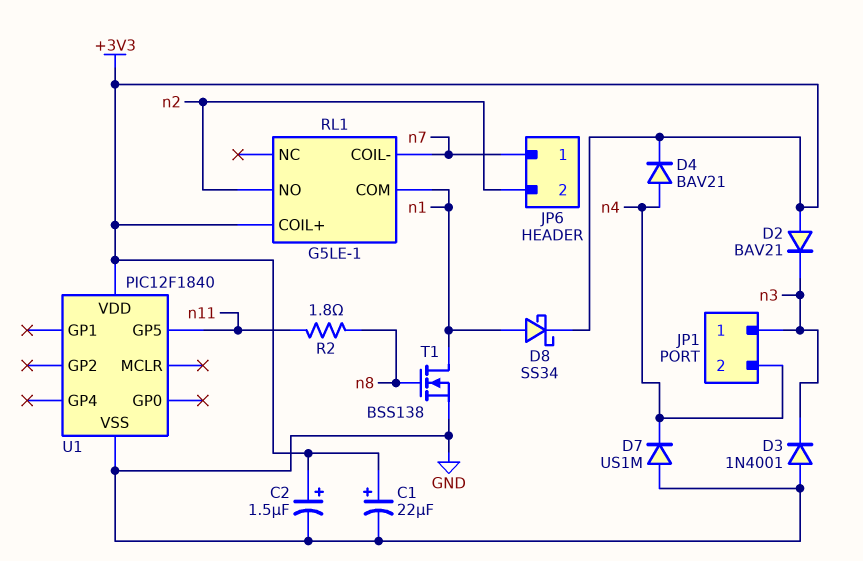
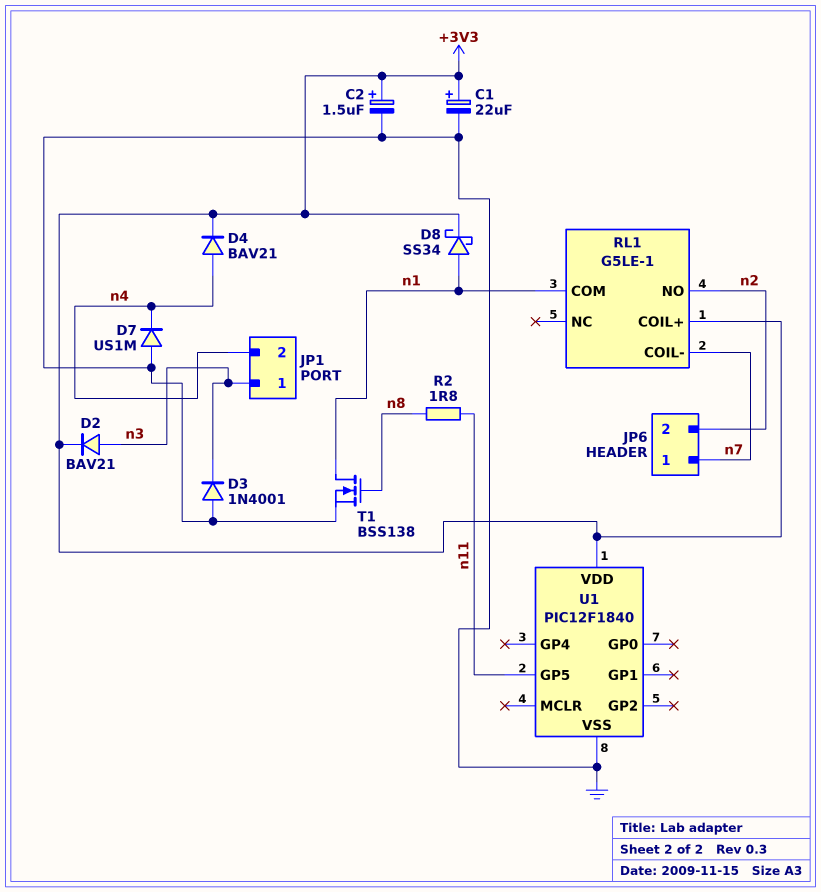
D2: diode BAV21 (A +3V3, K n3) -> diode BAV21 (A n3, K +3V3)

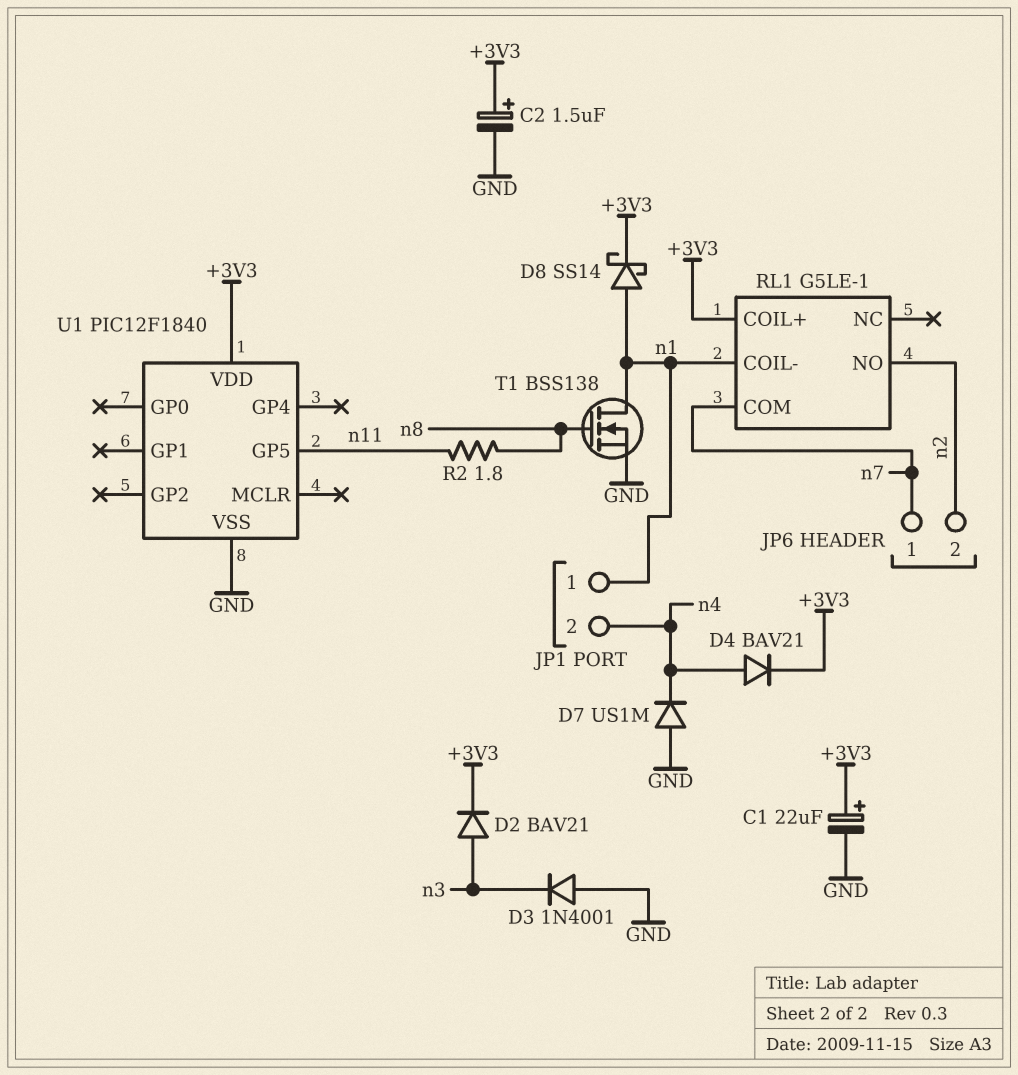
D8: schottky SS34 (A n1, K +3V3) -> schottky SS14 (A n1, K +3V3)
JP1 pin 1: n3 -> n1
RL1 pin COIL-: n7 -> n1
RL1 pin COM: n1 -> n7

